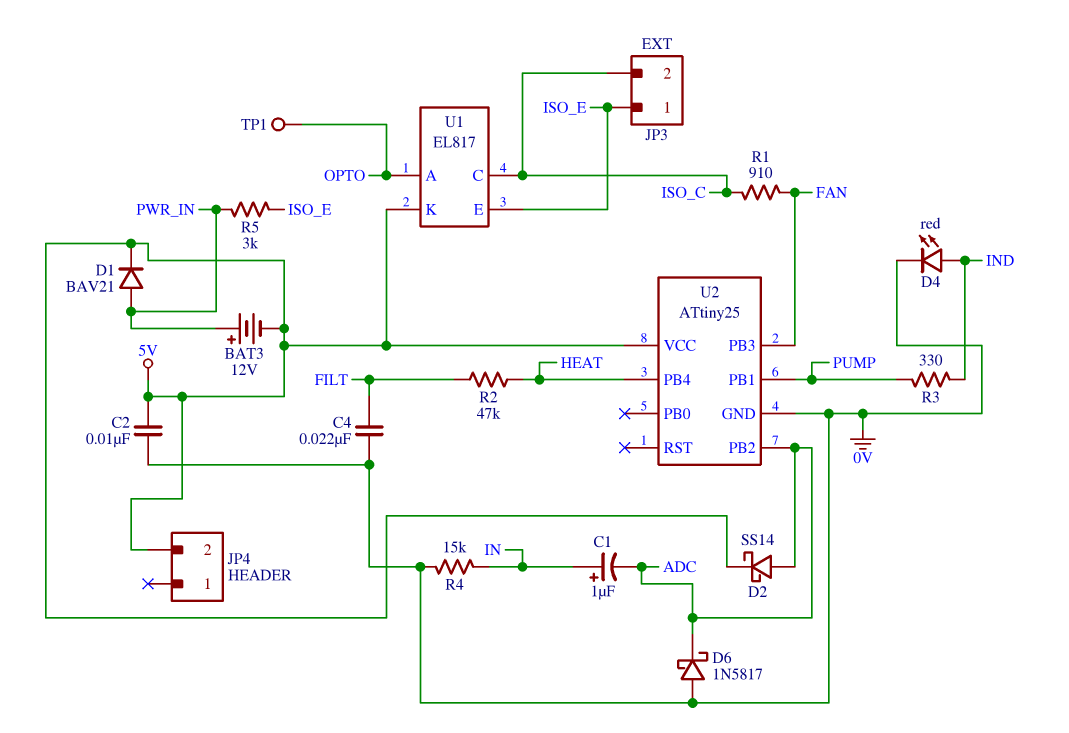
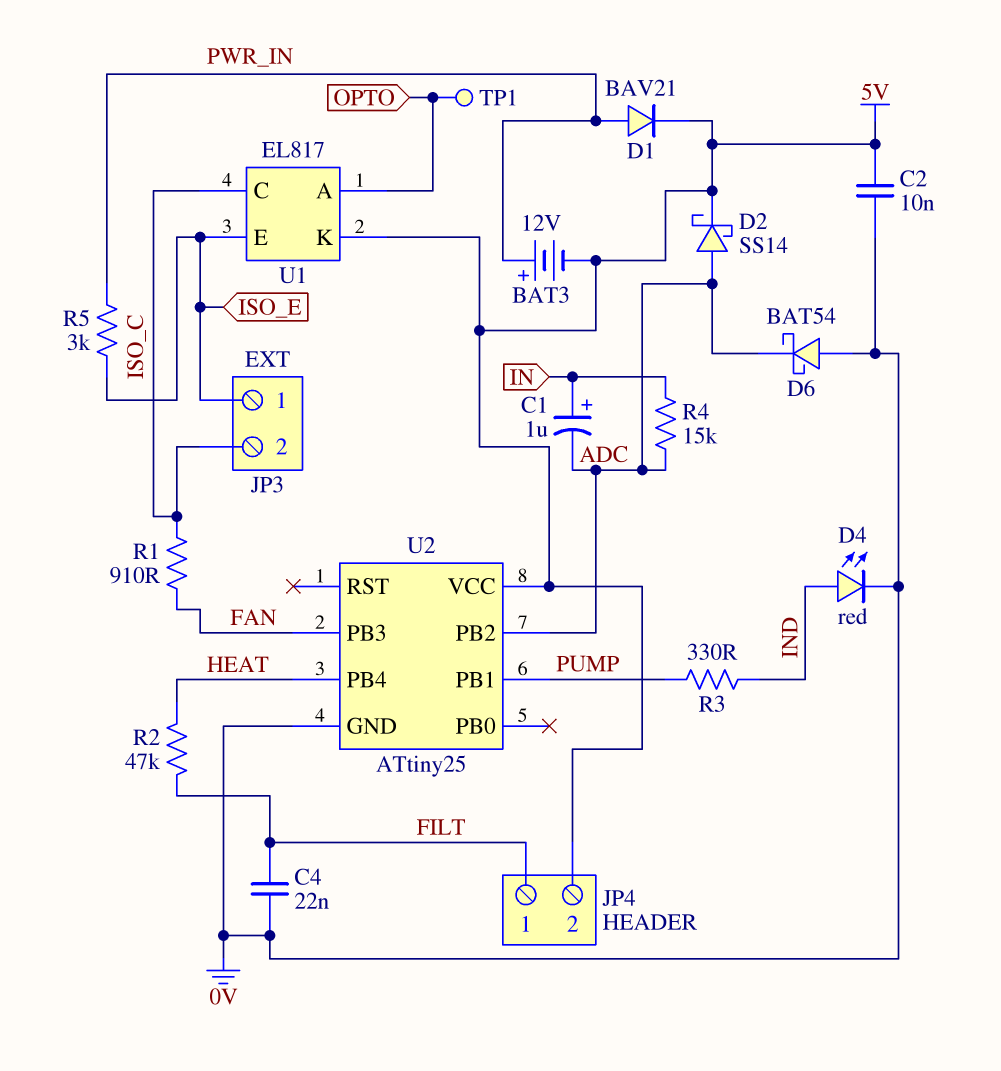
D6: schottky 1N5817 (A 0V, K ADC) -> schottky BAT54 (A 0V, K ADC)
JP4 pin 1: none -> FILT
R4: 15k (0V, IN) -> 15k (ADC, IN)

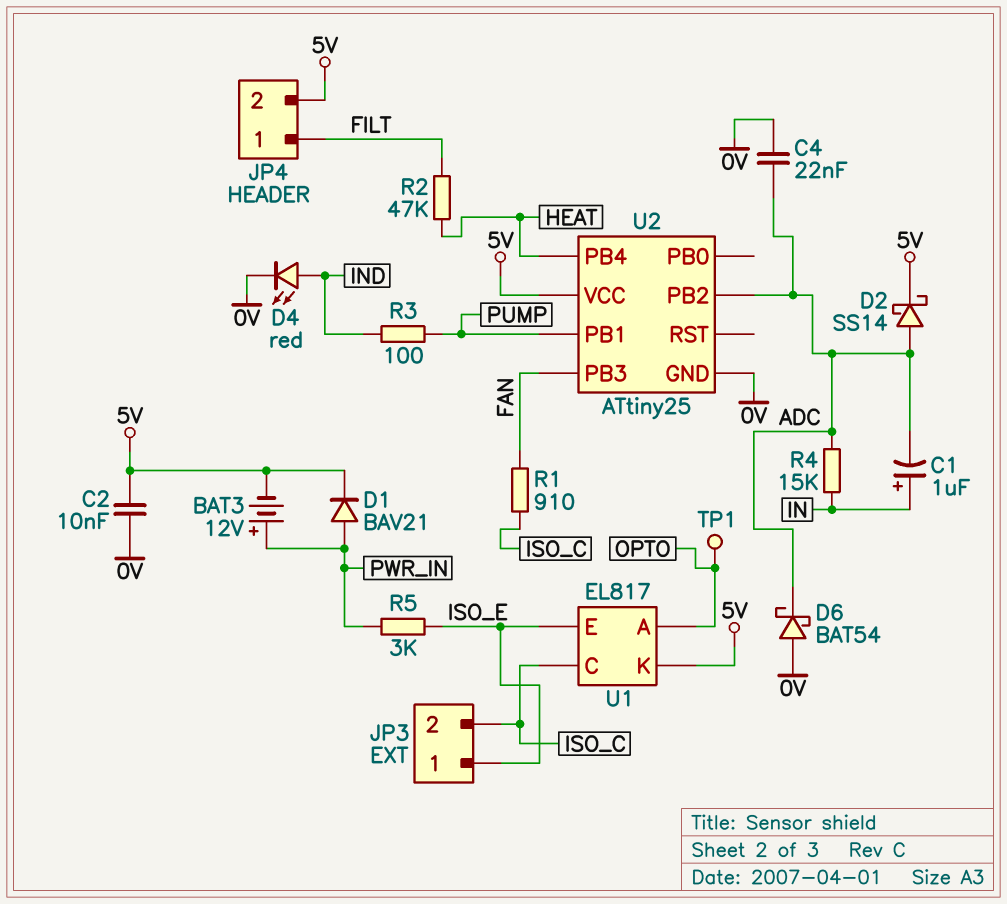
C4: 22nF (0V, FILT) -> 22nF (0V, ADC)
R3: 330 (IND, PUMP) -> 100 (IND, PUMP)

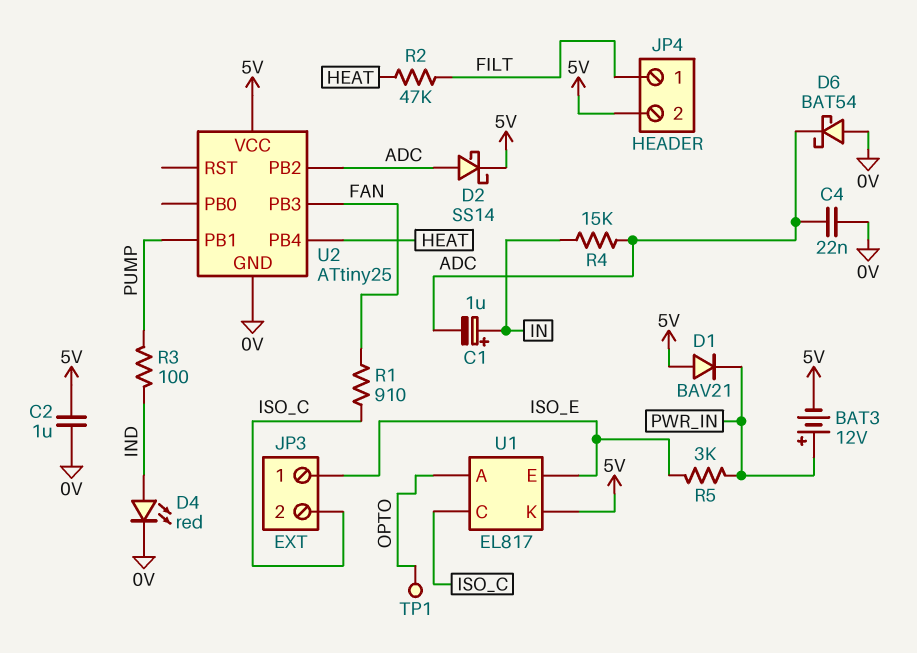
C2: 10nF (0V, 5V) -> 1uF (0V, 5V)
D1: diode BAV21 (A PWR_IN, K 5V) -> diode BAV21 (A 5V, K PWR_IN)

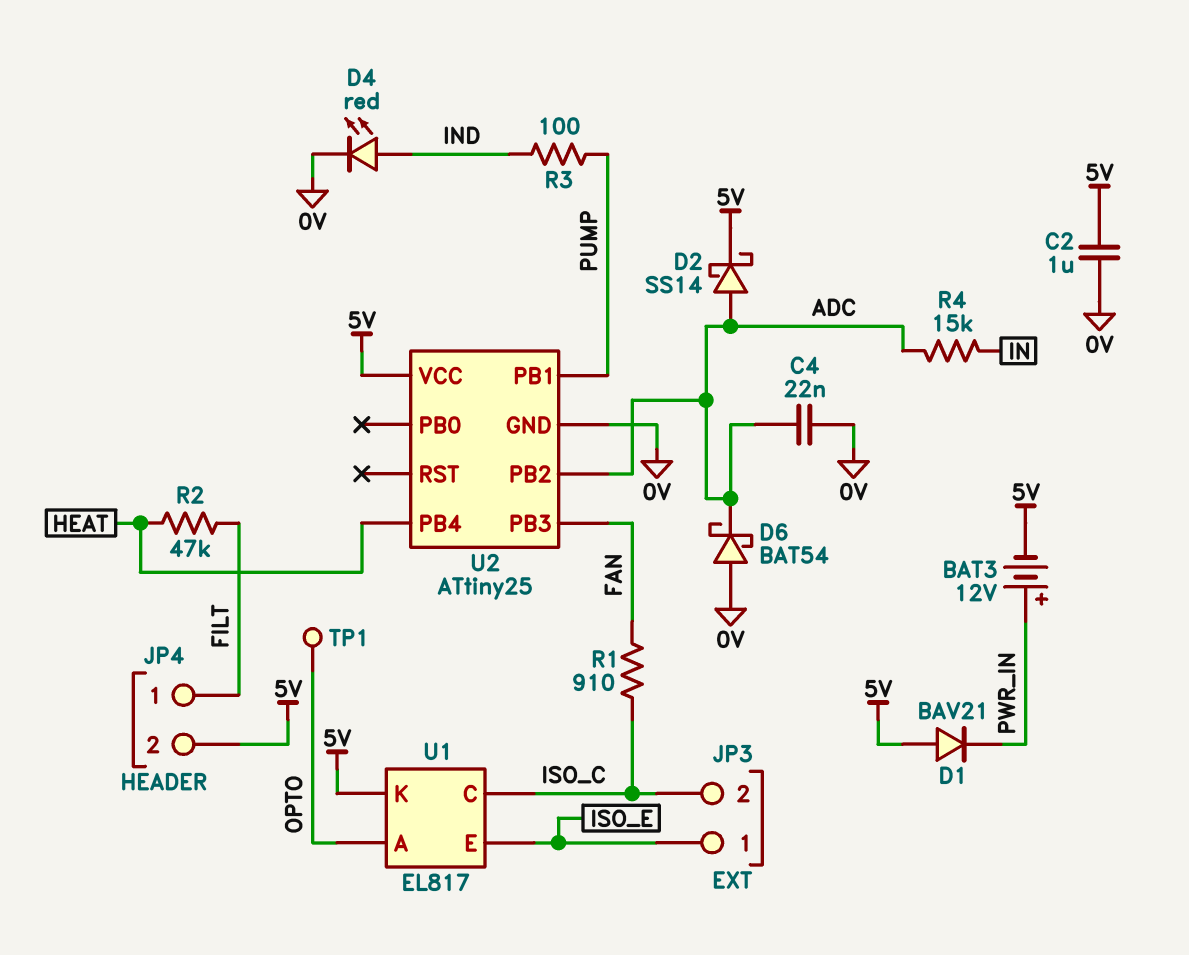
C1: 1uF (plus IN, minus ADC) -> none
R5: 3k (ISO_E, PWR_IN) -> none

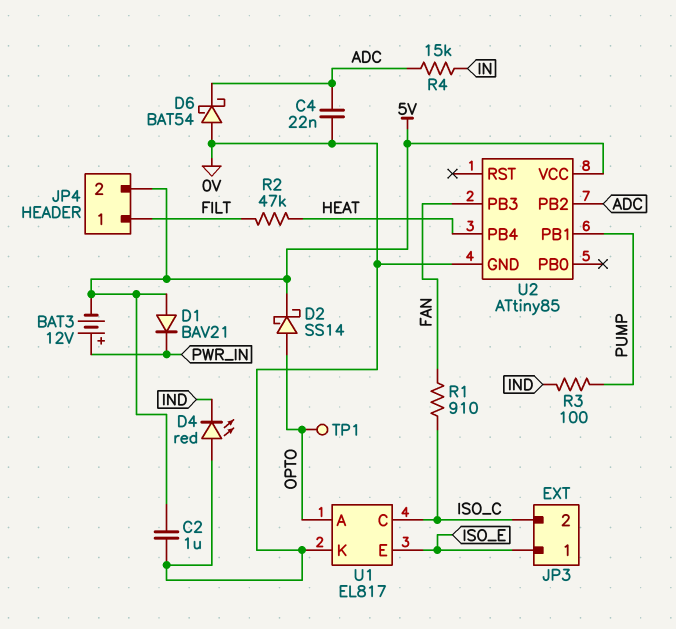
D2: schottky SS14 (A ADC, K 5V) -> schottky SS14 (A OPTO, K 5V)
D4: LED red (A IND, K 0V) -> LED red (A 0V, K IND)
U1 pin K: 5V -> 0V
U2: ATtiny25 -> ATtiny85

